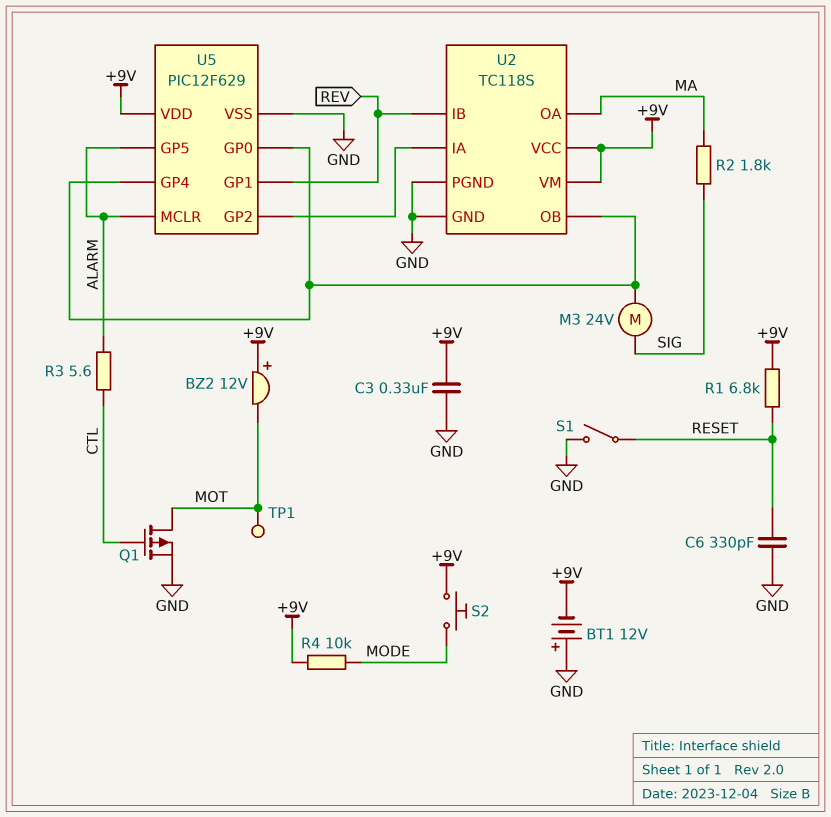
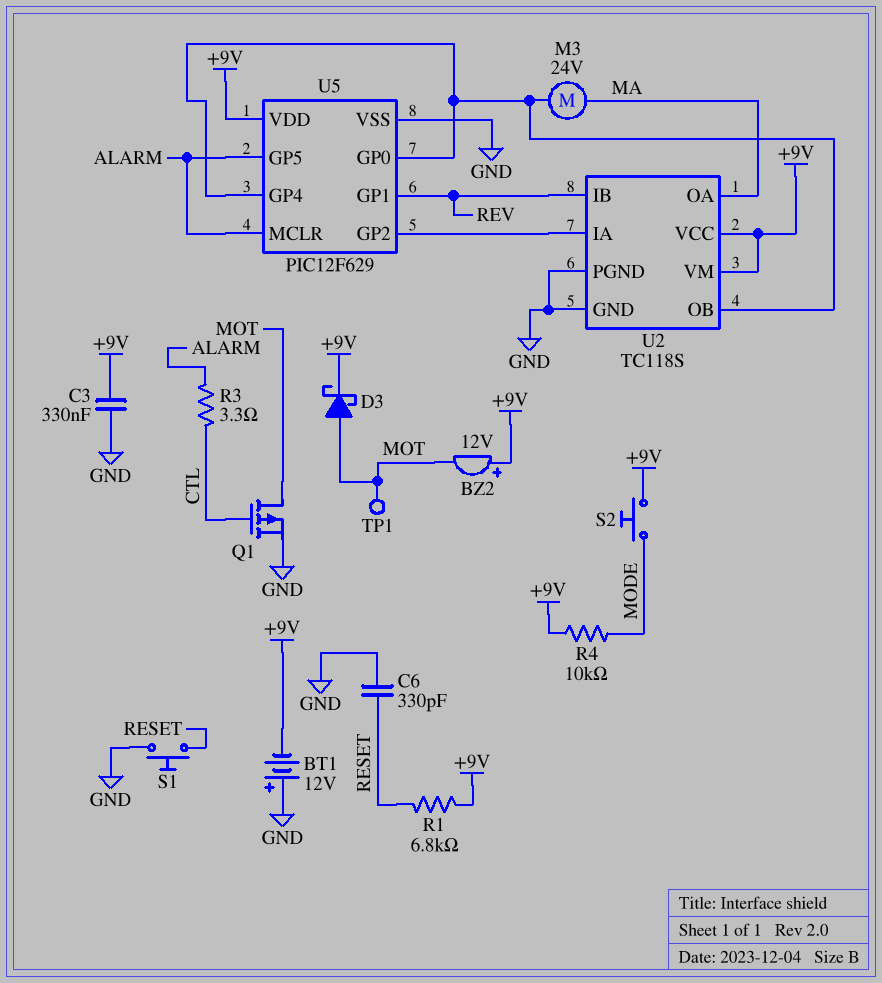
D3: none -> schottky (A MOT, K +9V)
M3: motor 24V (SIG, U2/OB) -> motor 24V (MA, U2/OB)
R2: 1.8k (MA, SIG) -> none
R3: 5.6 (ALARM, CTL) -> 3.3 (ALARM, CTL)
S1: switch (GND, RESET) -> button (GND, RESET)

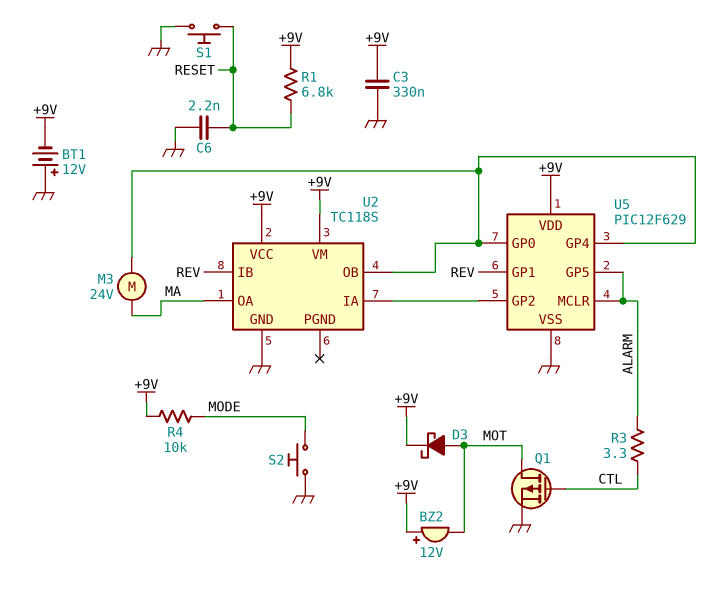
C6: 330pF (GND, RESET) -> 2.2nF (GND, RESET)
S2: button (+9V, MODE) -> button (GND, MODE)
TP1: test point (MOT) -> none
U2 pin PGND: GND -> none

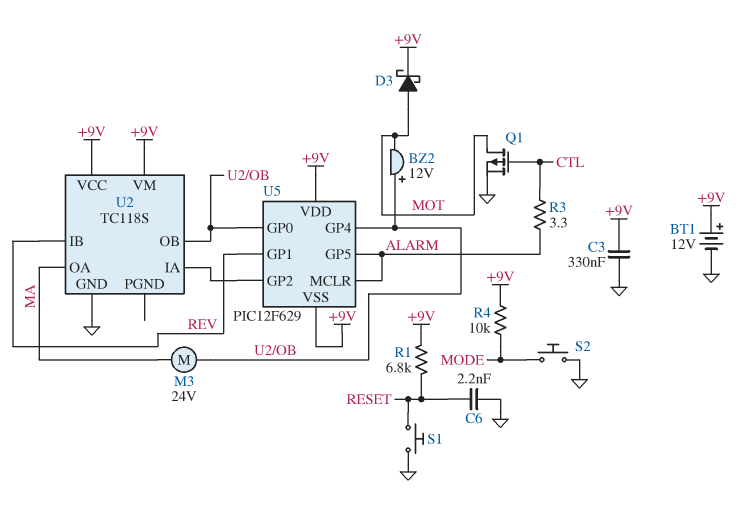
BT1: 12V (plus GND, minus +9V) -> 12V (plus +9V, minus GND)
BZ2: buzzer 12V (plus +9V, minus MOT) -> buzzer 12V (plus U2/OB, minus MOT)
U5 pin VSS: GND -> +9V

